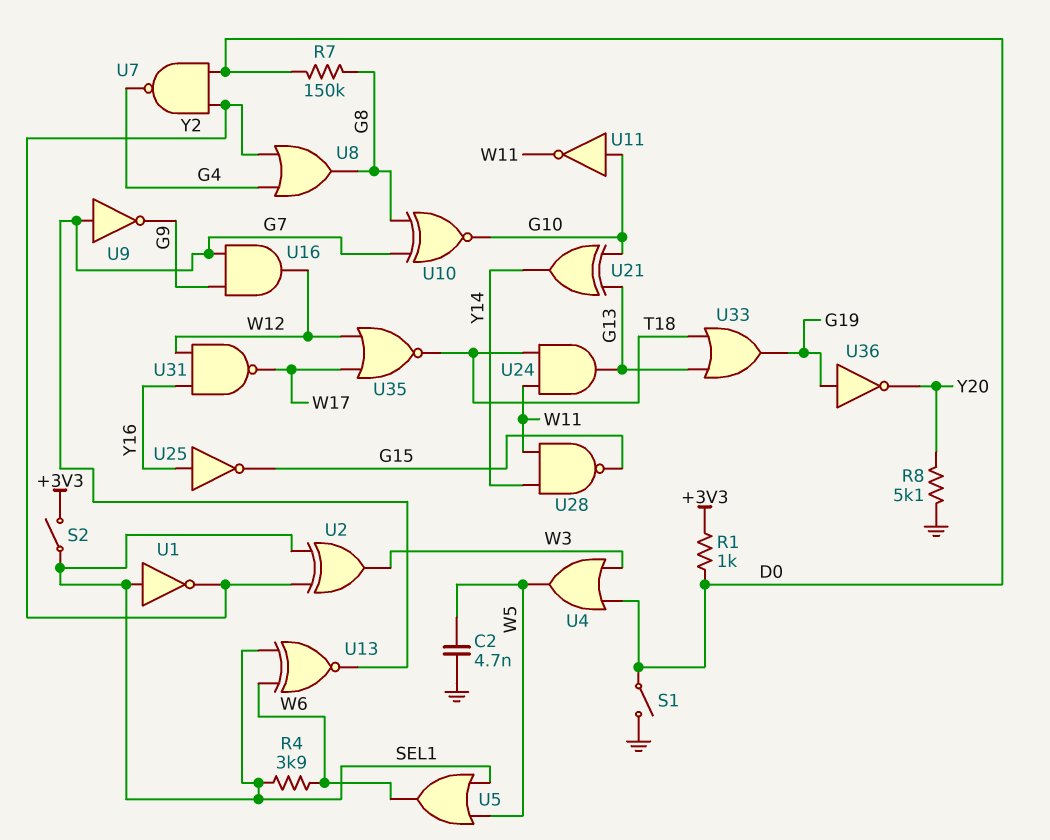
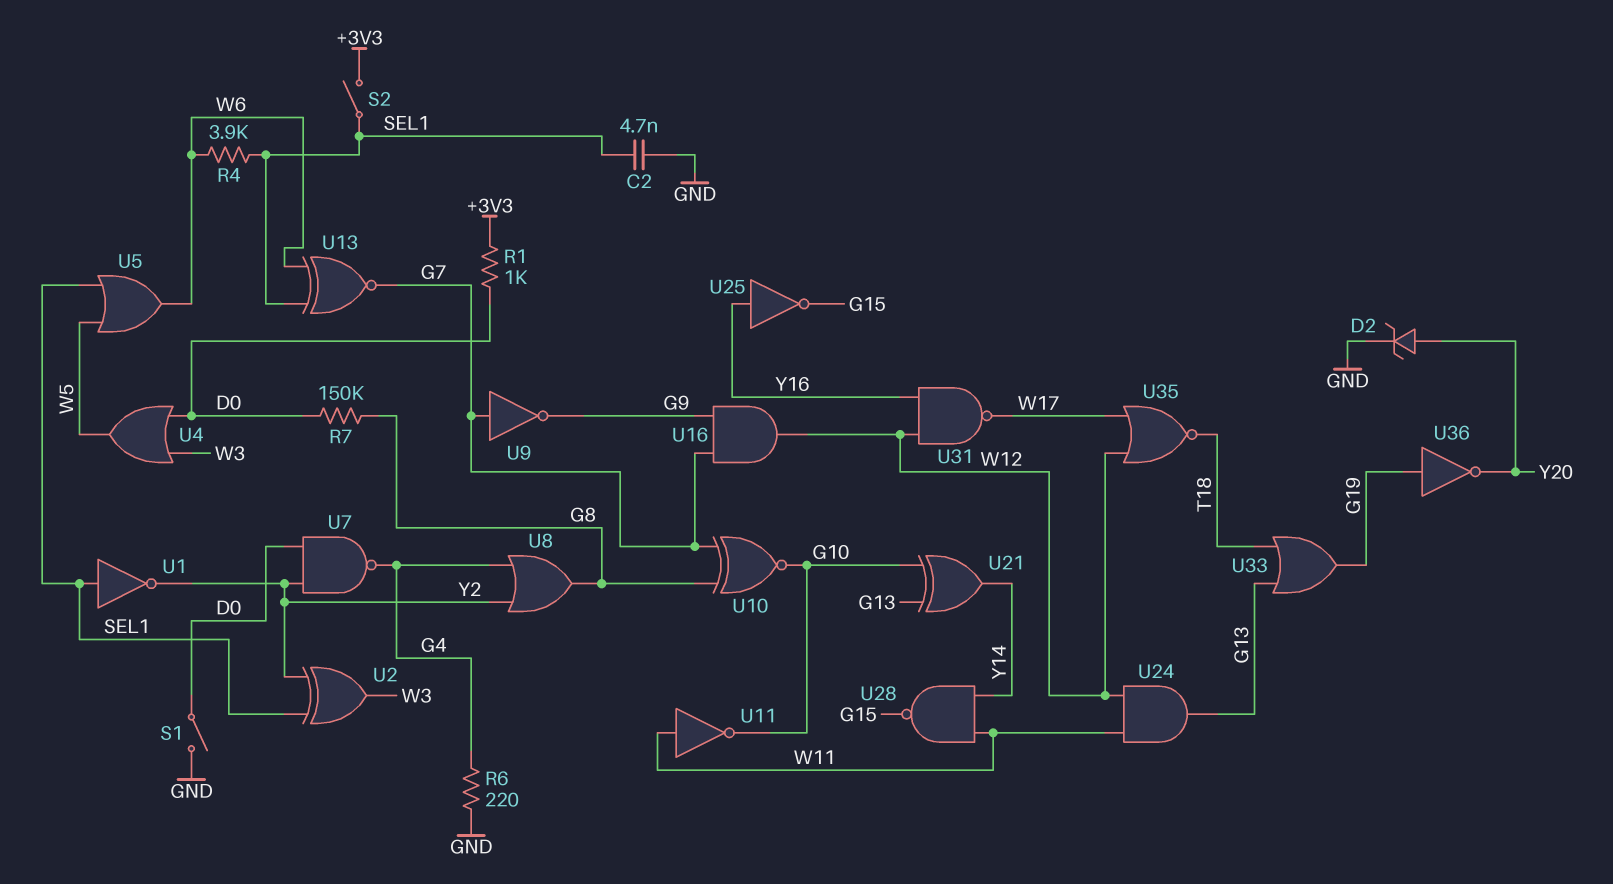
C2: 4.7nF (GND, W5) -> 4.7nF (GND, SEL1)
D2: none -> zener (A Y20, K GND)
R6: none -> 220 (G4, GND)
R8: 5.1k (GND, Y20) -> none
U11: NOT (in G10, out W11) -> NOT (in W11, out G10)
U24: AND (in T18, in W11, out G13) -> AND (in W11, in W12, out G13)

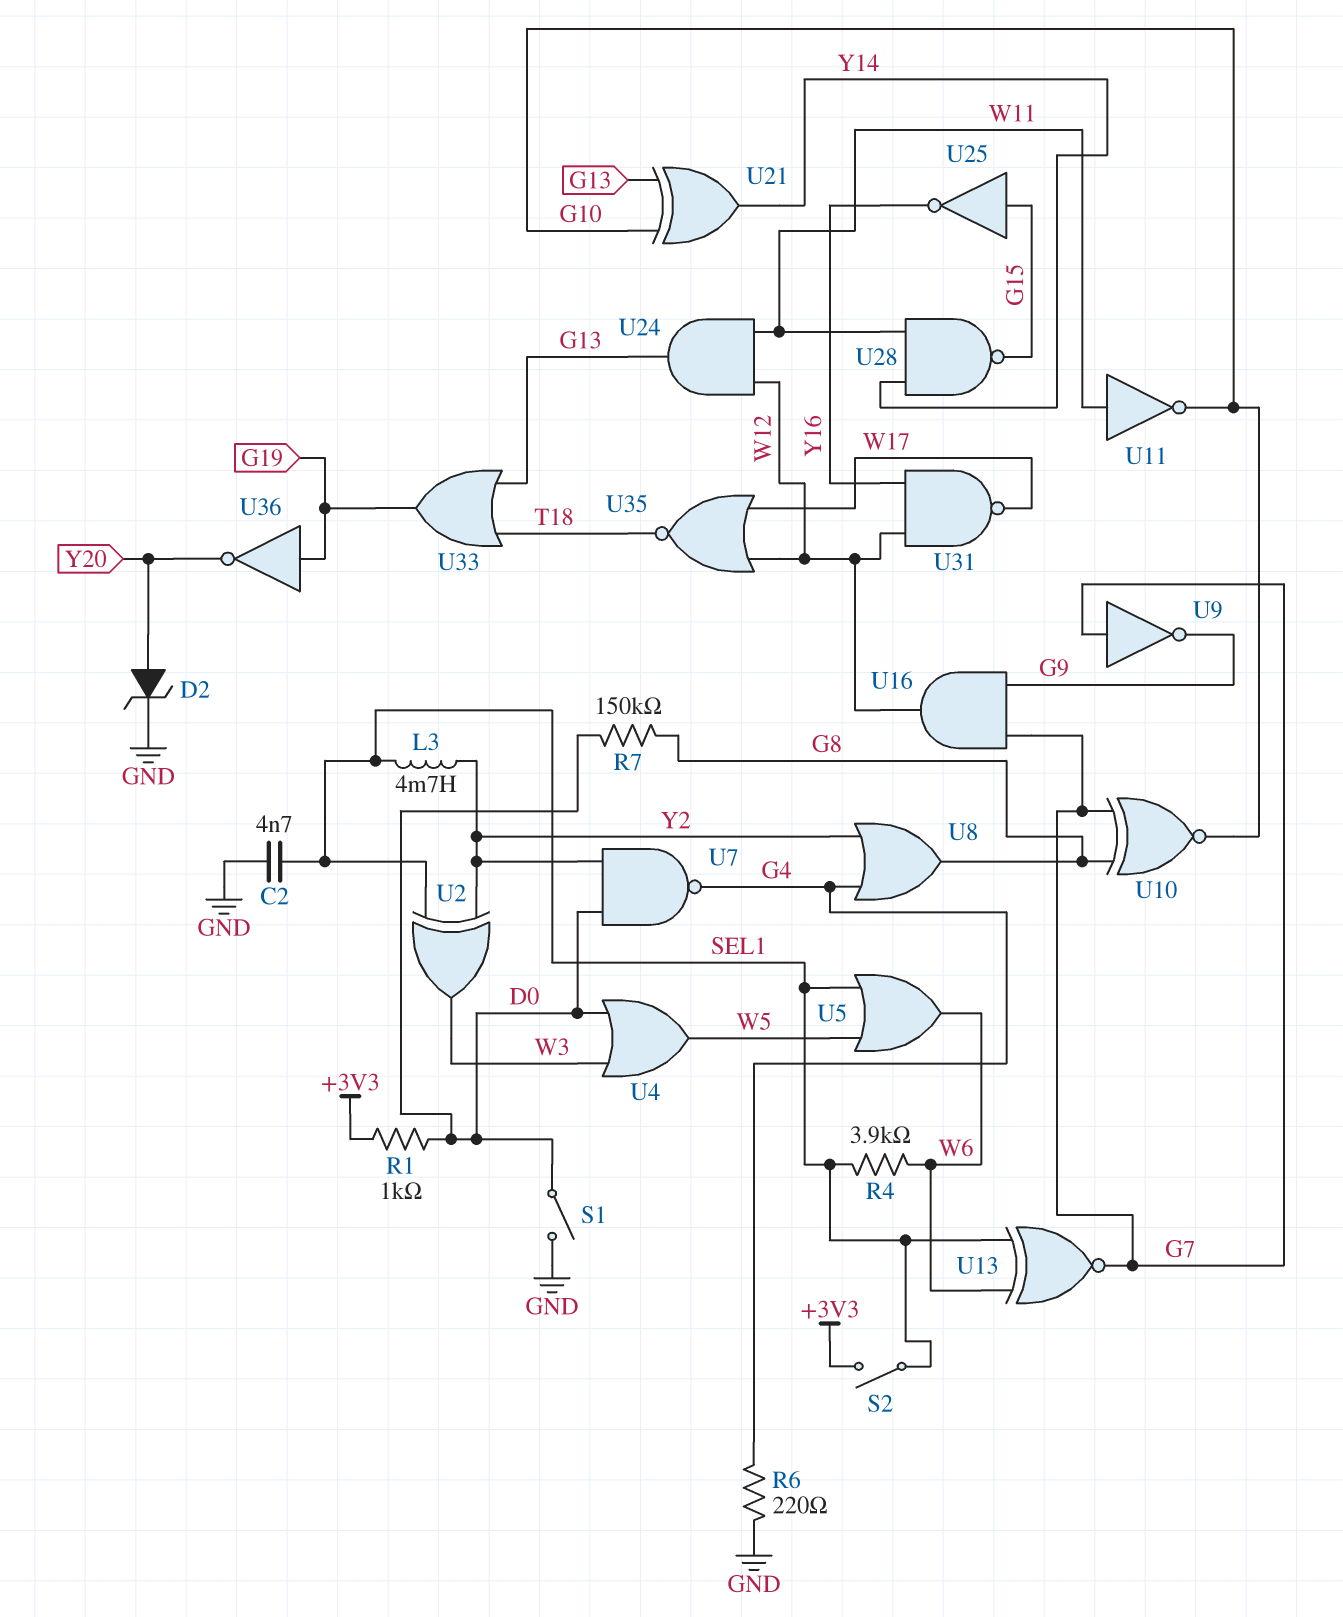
L3: none -> 4.7mH (SEL1, Y2)
U1: NOT (in SEL1, out Y2) -> none
U25: NOT (in Y16, out G15) -> NOT (in G15, out Y16)

